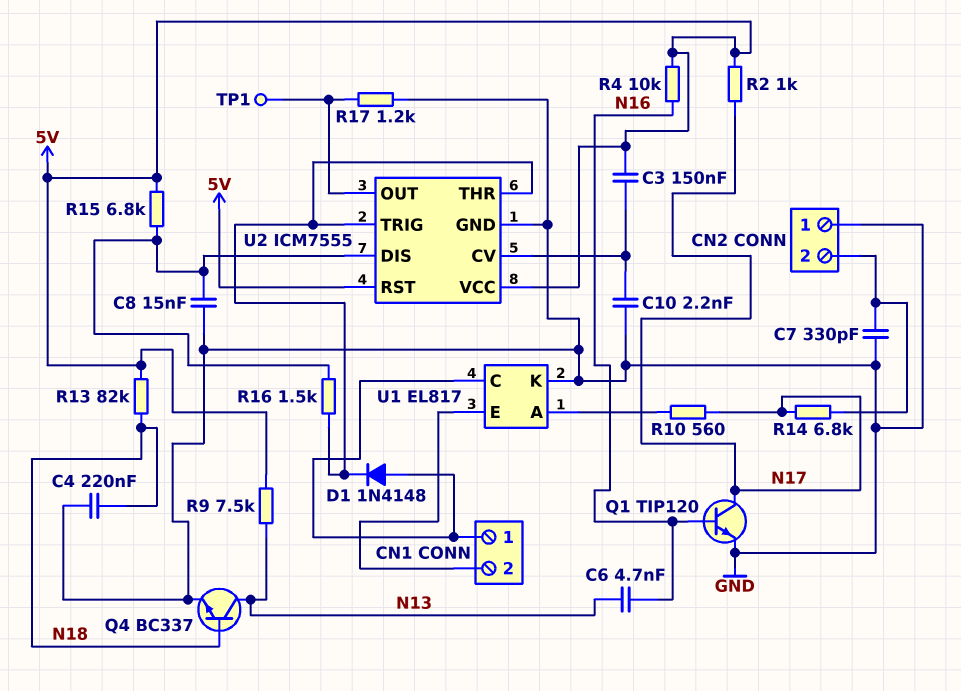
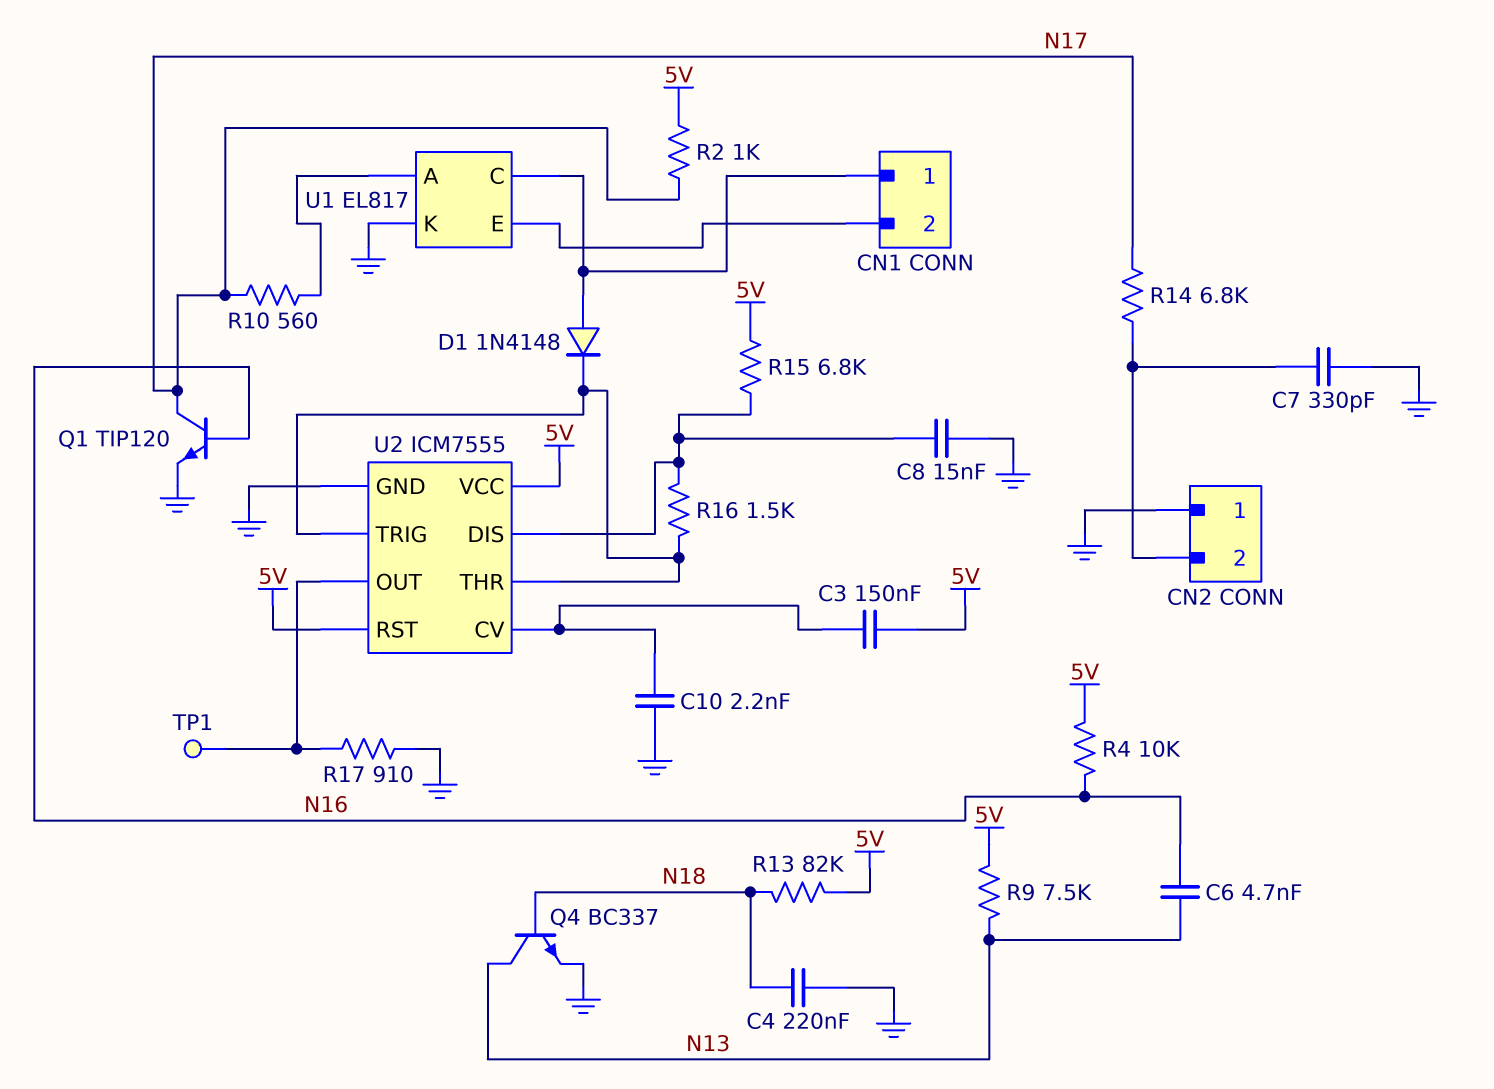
R17: 1.2k (GND, U2/OUT) -> 910 (GND, U2/OUT)

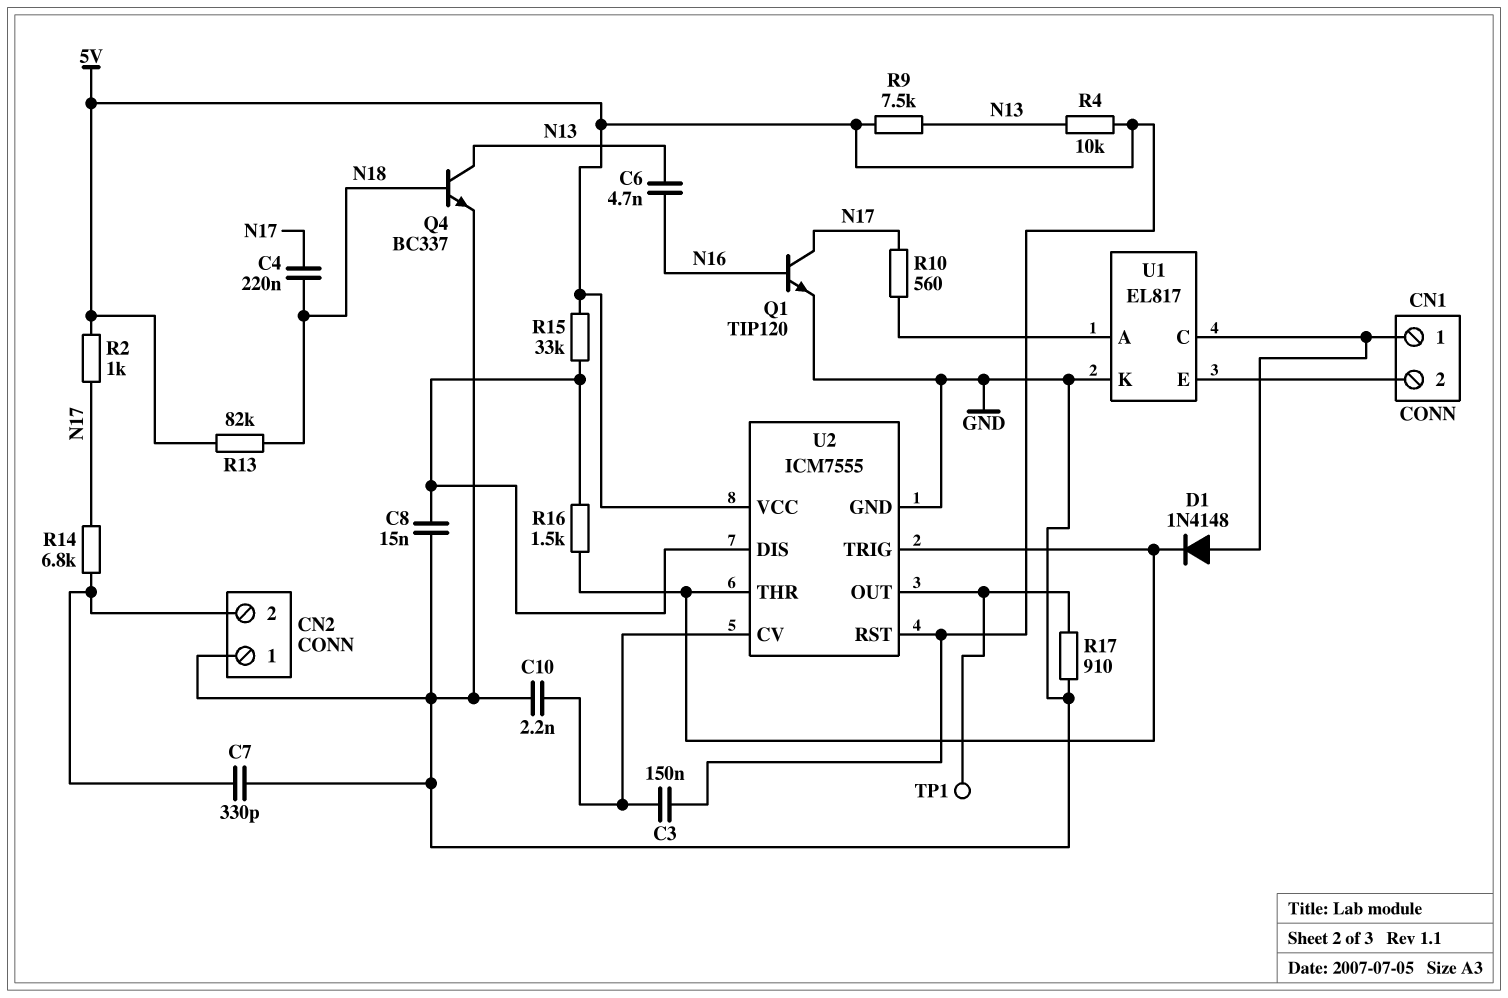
C4: 220nF (GND, N18) -> 220nF (N17, N18)
R4: 10k (5V, N16) -> 10k (5V, N13)
R15: 6.8k (5V, U2/DIS) -> 33k (5V, U2/DIS)

